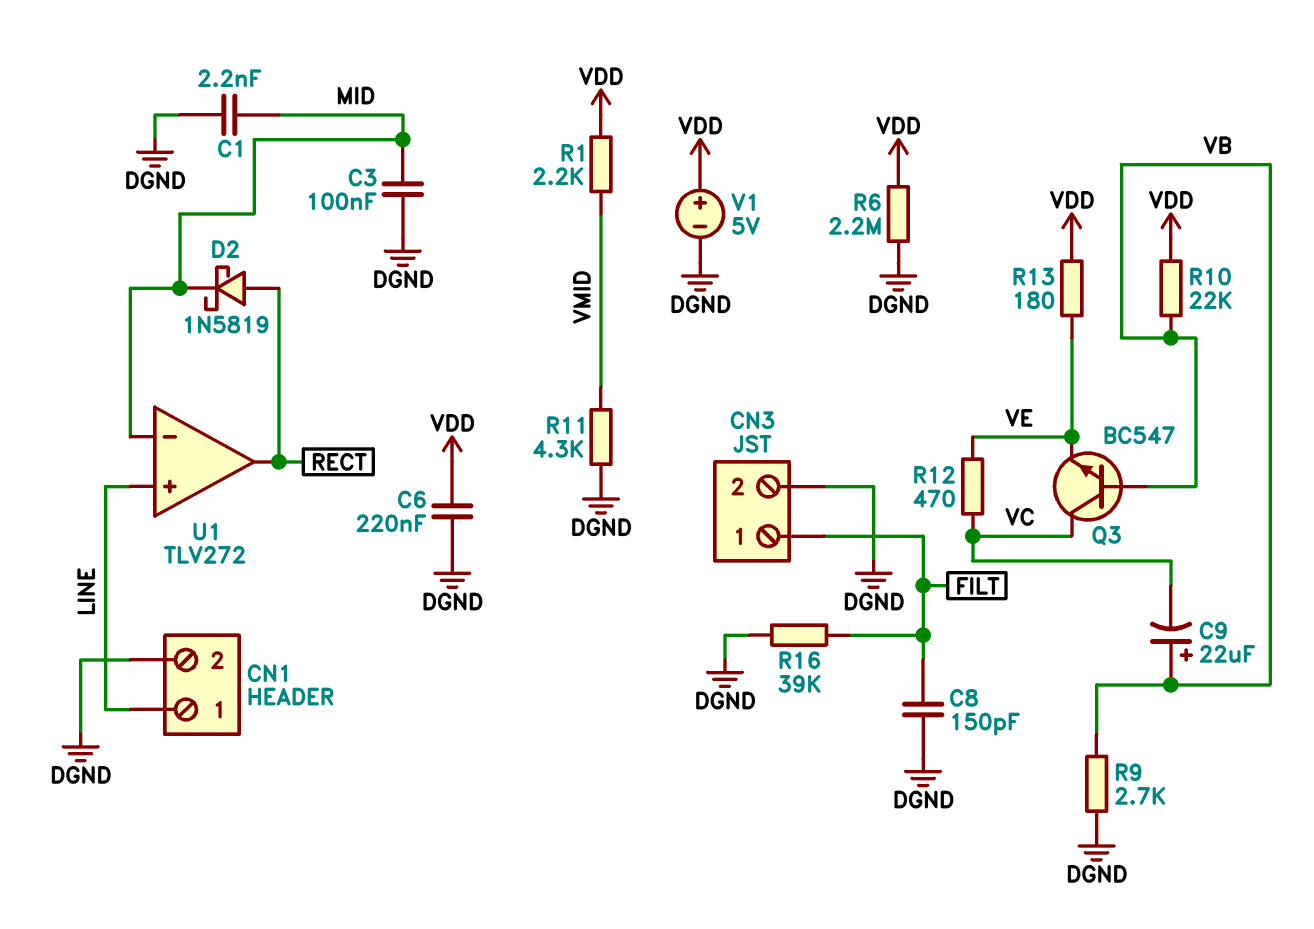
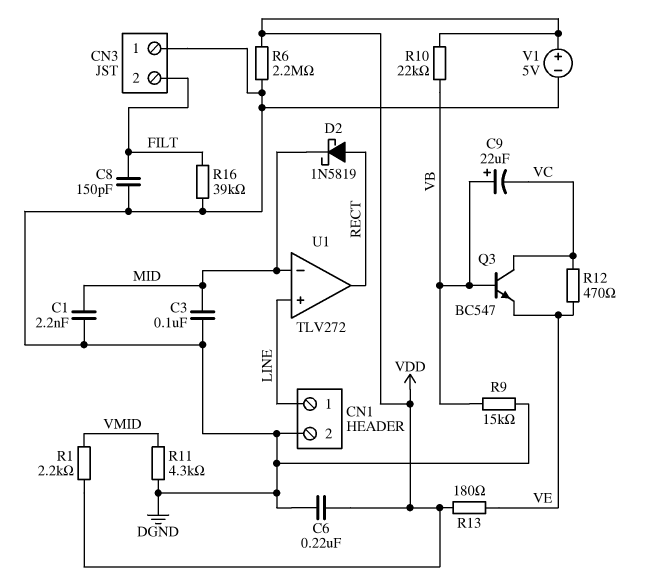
CN3 pin 1: FILT -> DGND
CN3 pin 2: DGND -> FILT
R9: 2.7k (DGND, VB) -> 15k (DGND, VB)

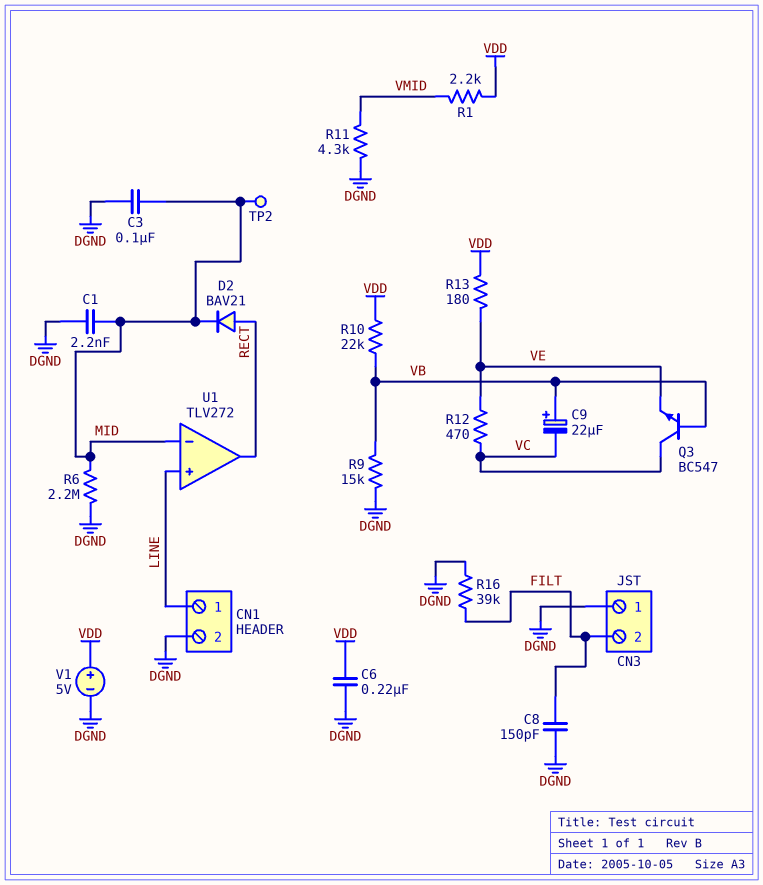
D2: schottky 1N5819 (A RECT, K MID) -> diode BAV21 (A RECT, K MID)
R6: 2.2M (DGND, VDD) -> 2.2M (DGND, MID)
TP2: none -> test point (MID)

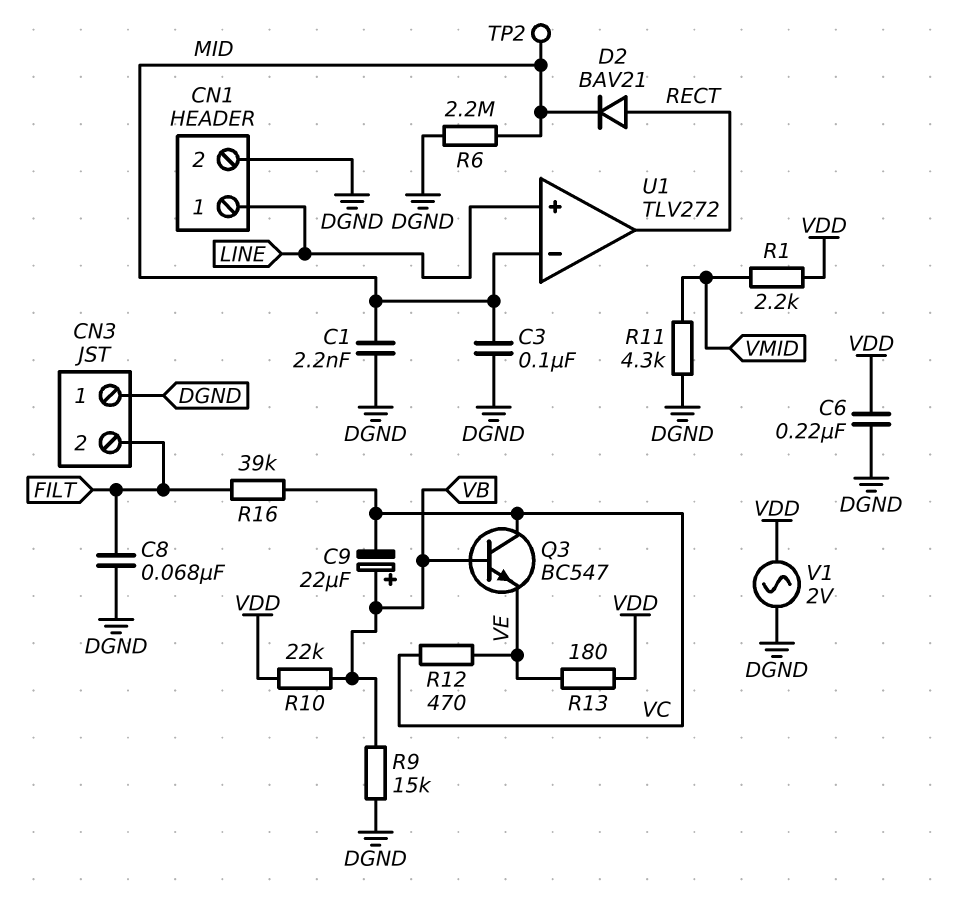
C8: 150pF (DGND, FILT) -> 68nF (DGND, FILT)
R16: 39k (DGND, FILT) -> 39k (FILT, VC)
V1: 5V (plus VDD, minus DGND) -> AC 2V (DGND, VDD)

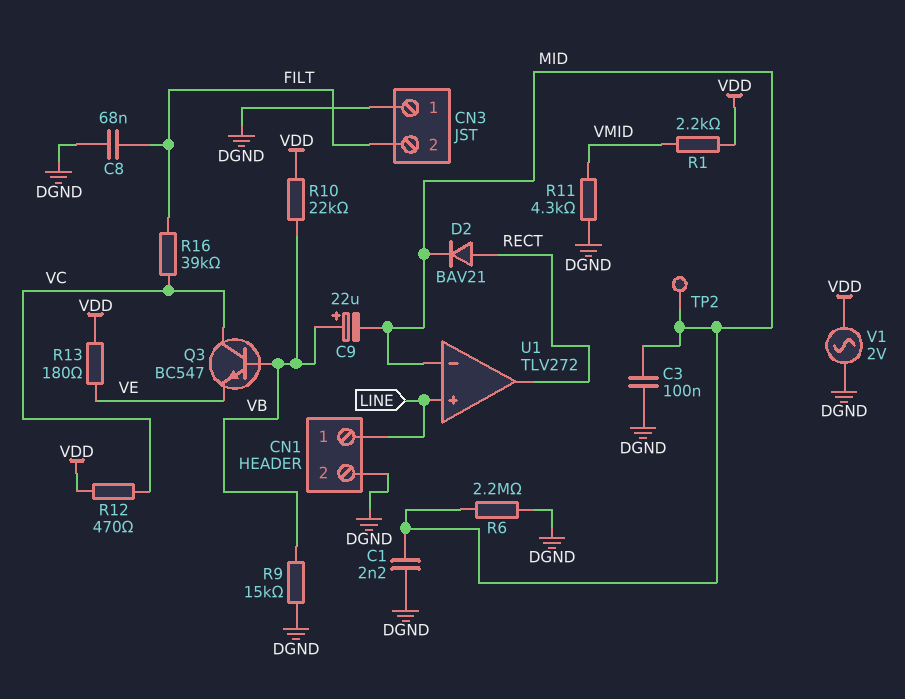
C6: 220nF (DGND, VDD) -> none
C9: 22uF (plus VB, minus VC) -> 22uF (plus VB, minus MID)
R12: 470 (VC, VE) -> 470 (VC, VDD)

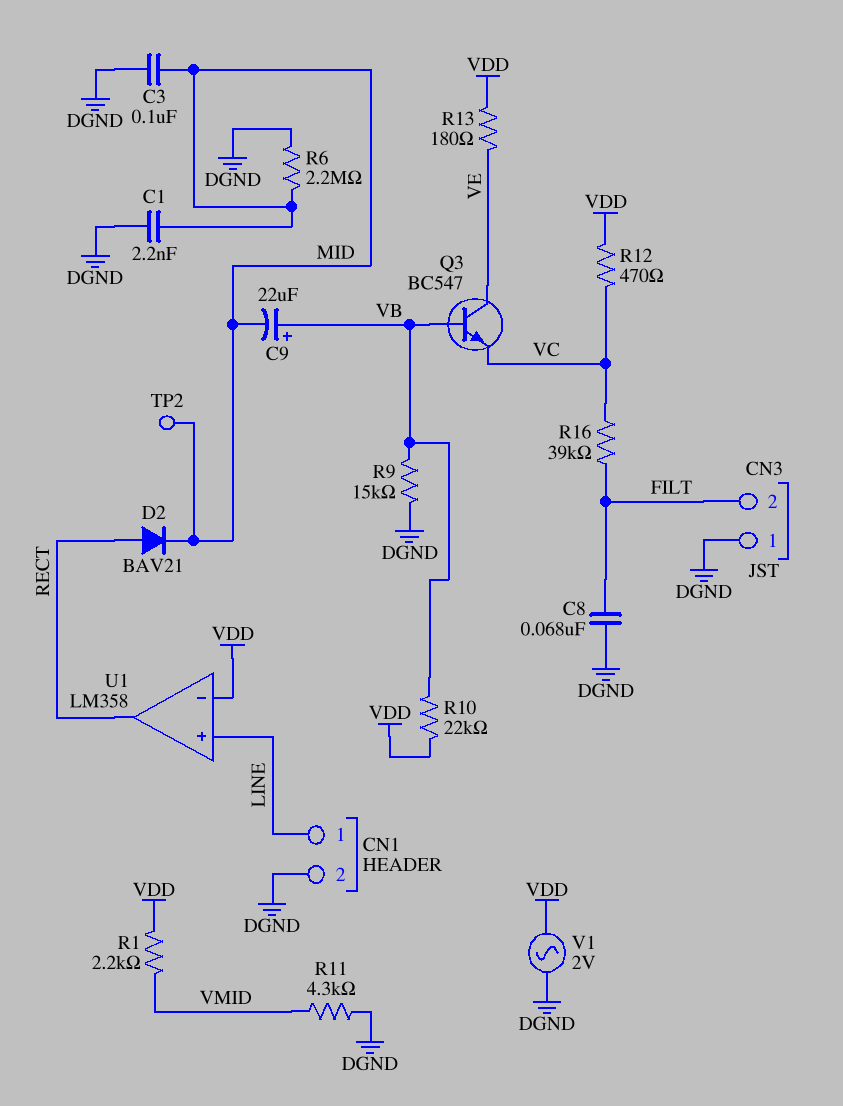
Q3: NPN BC547 (B VB, C VC, E VE) -> NPN BC547 (B VB, C VE, E VC)
U1: TLV272 -> LM358
U1 pin in-: MID -> VDD

